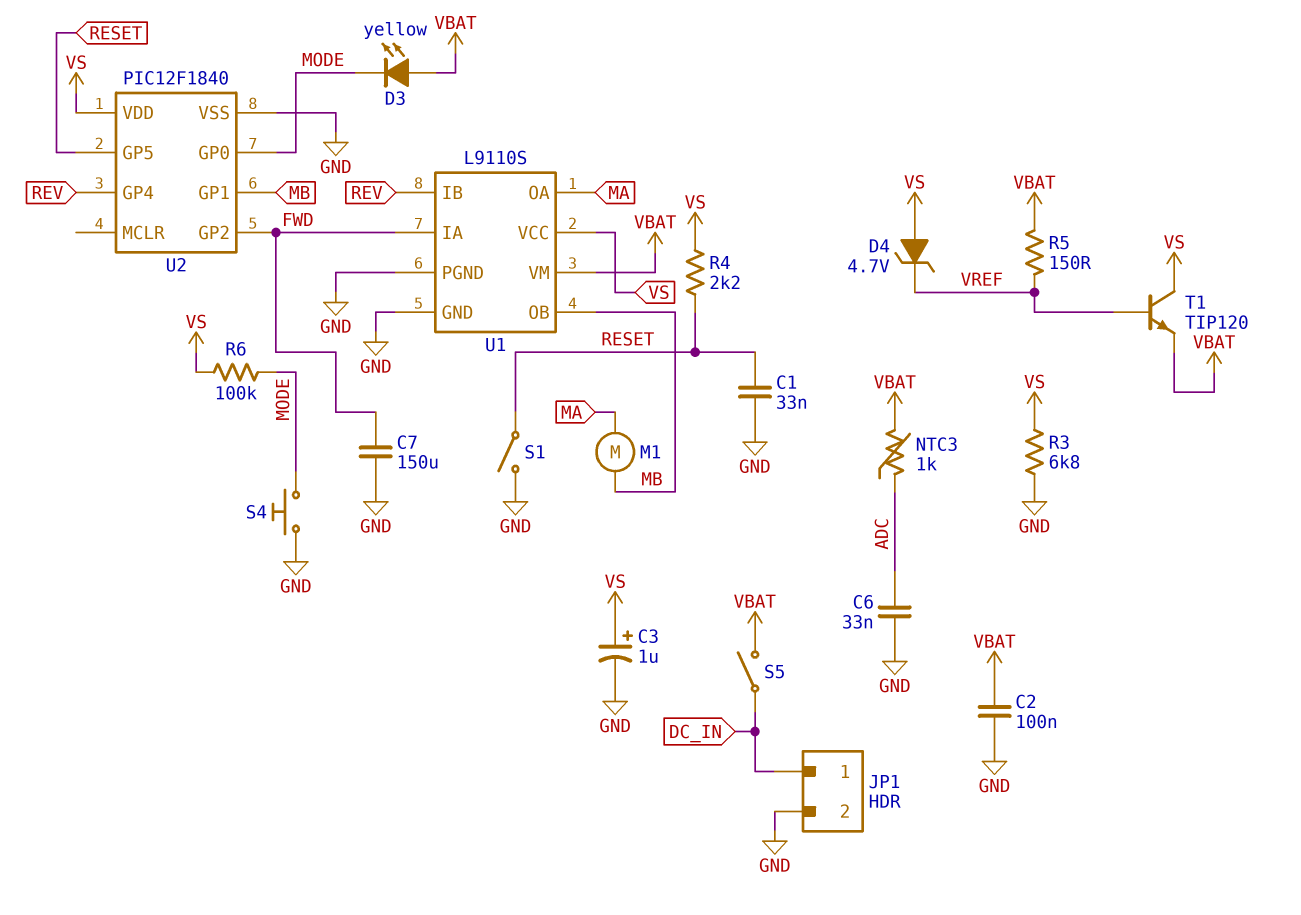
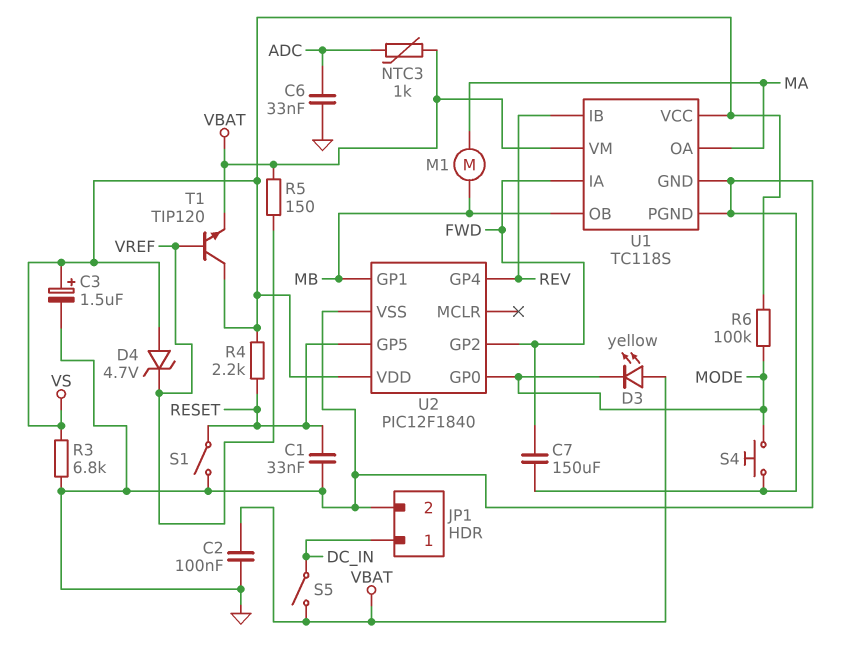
C3: 1uF (plus VS, minus GND) -> 1.5uF (plus VS, minus GND)
U1: L9110S -> TC118S

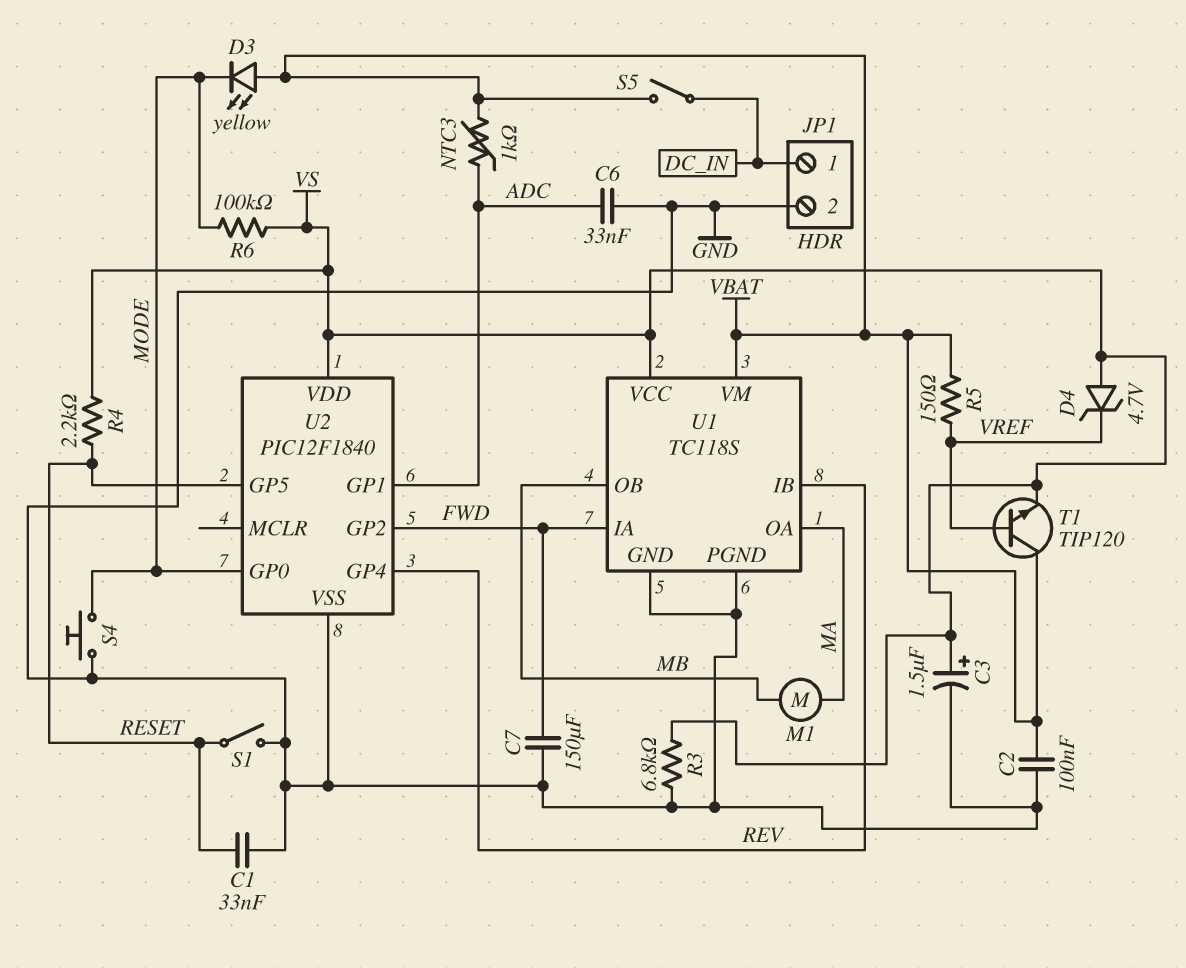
T1: NPN TIP120 (B VREF, C VS, E VBAT) -> NPN TIP120 (B VREF, C VBAT, E VS)
U2 pin GP1: MB -> ADC

